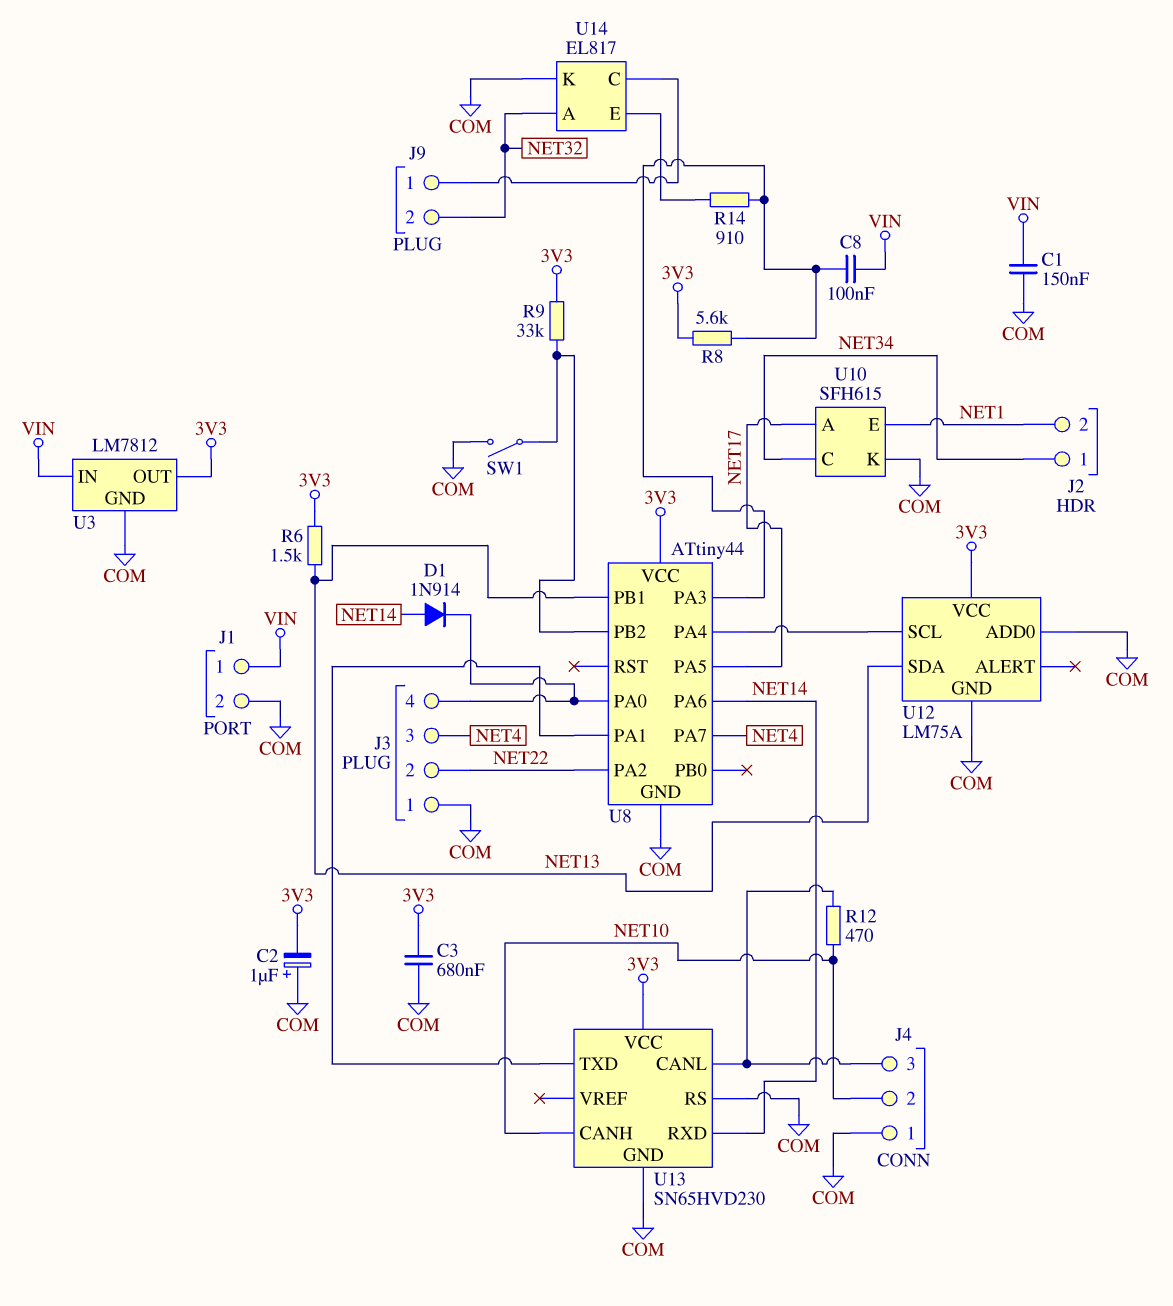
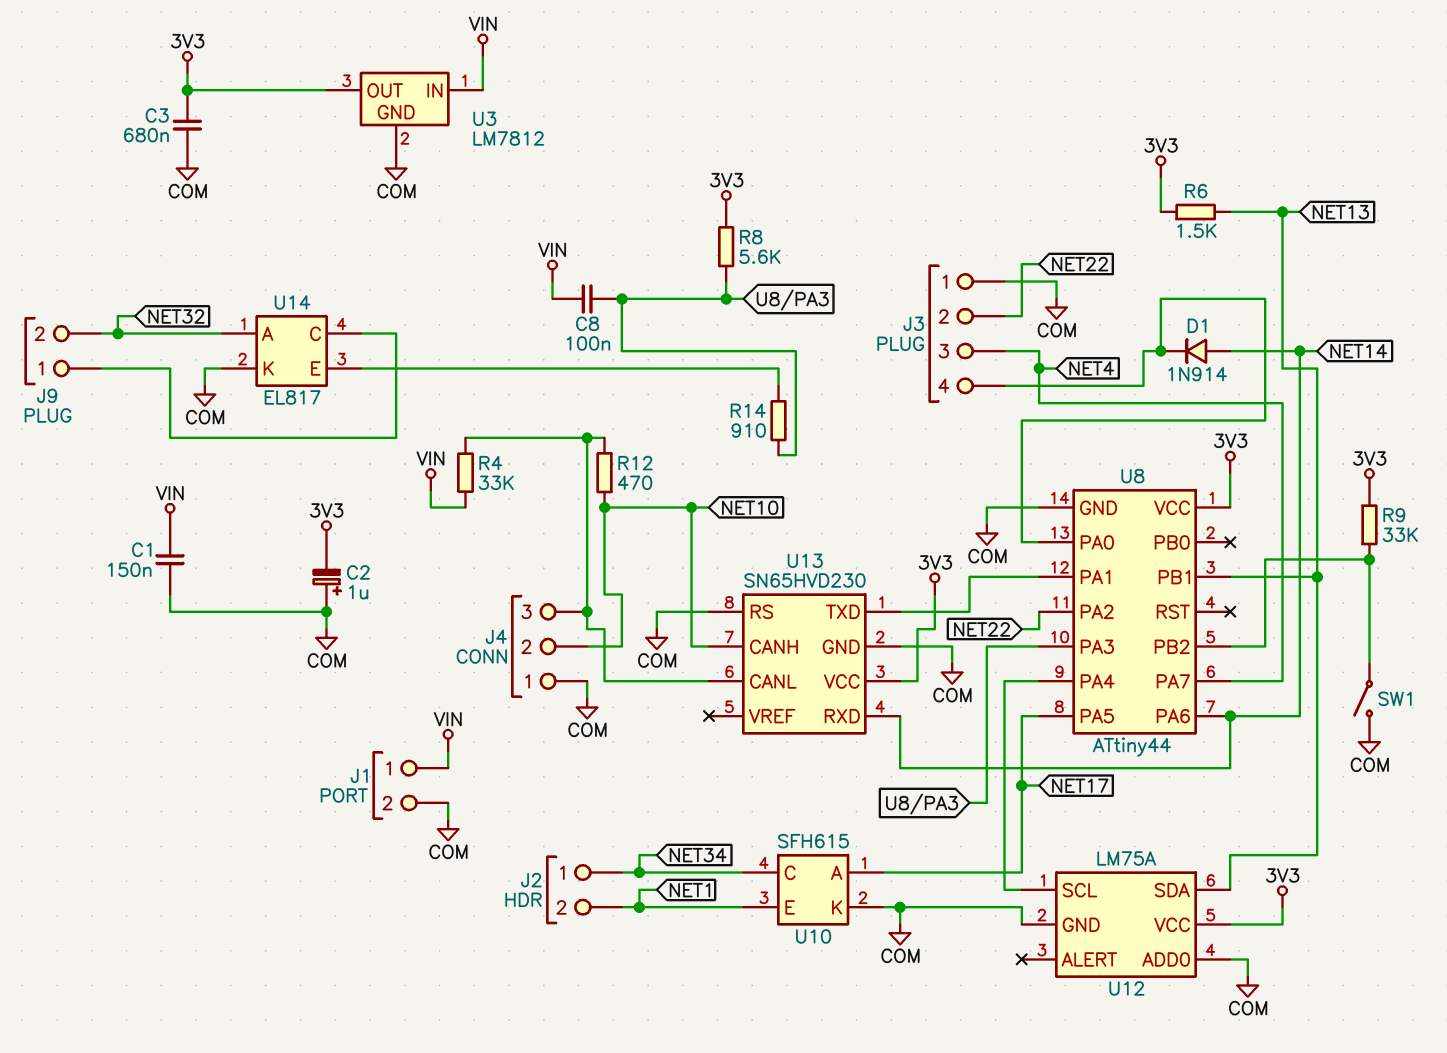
R4: none -> 33k (J4/3, VIN)

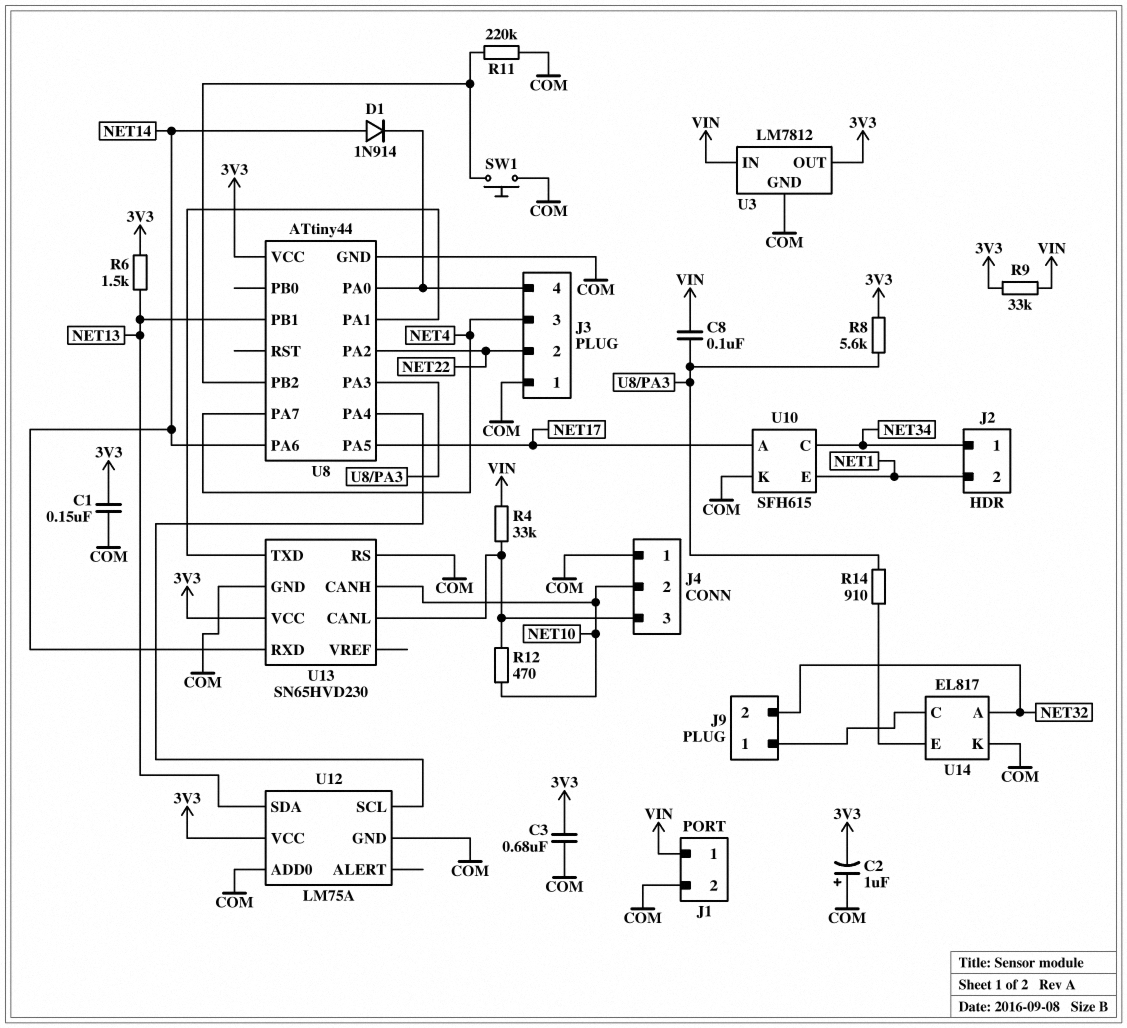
C1: 150nF (COM, VIN) -> 150nF (3V3, COM)
R9: 33k (3V3, U8/PB2) -> 33k (3V3, VIN)
R11: none -> 220k (COM, U8/PB2)
SW1: switch (COM, U8/PB2) -> button (COM, U8/PB2)

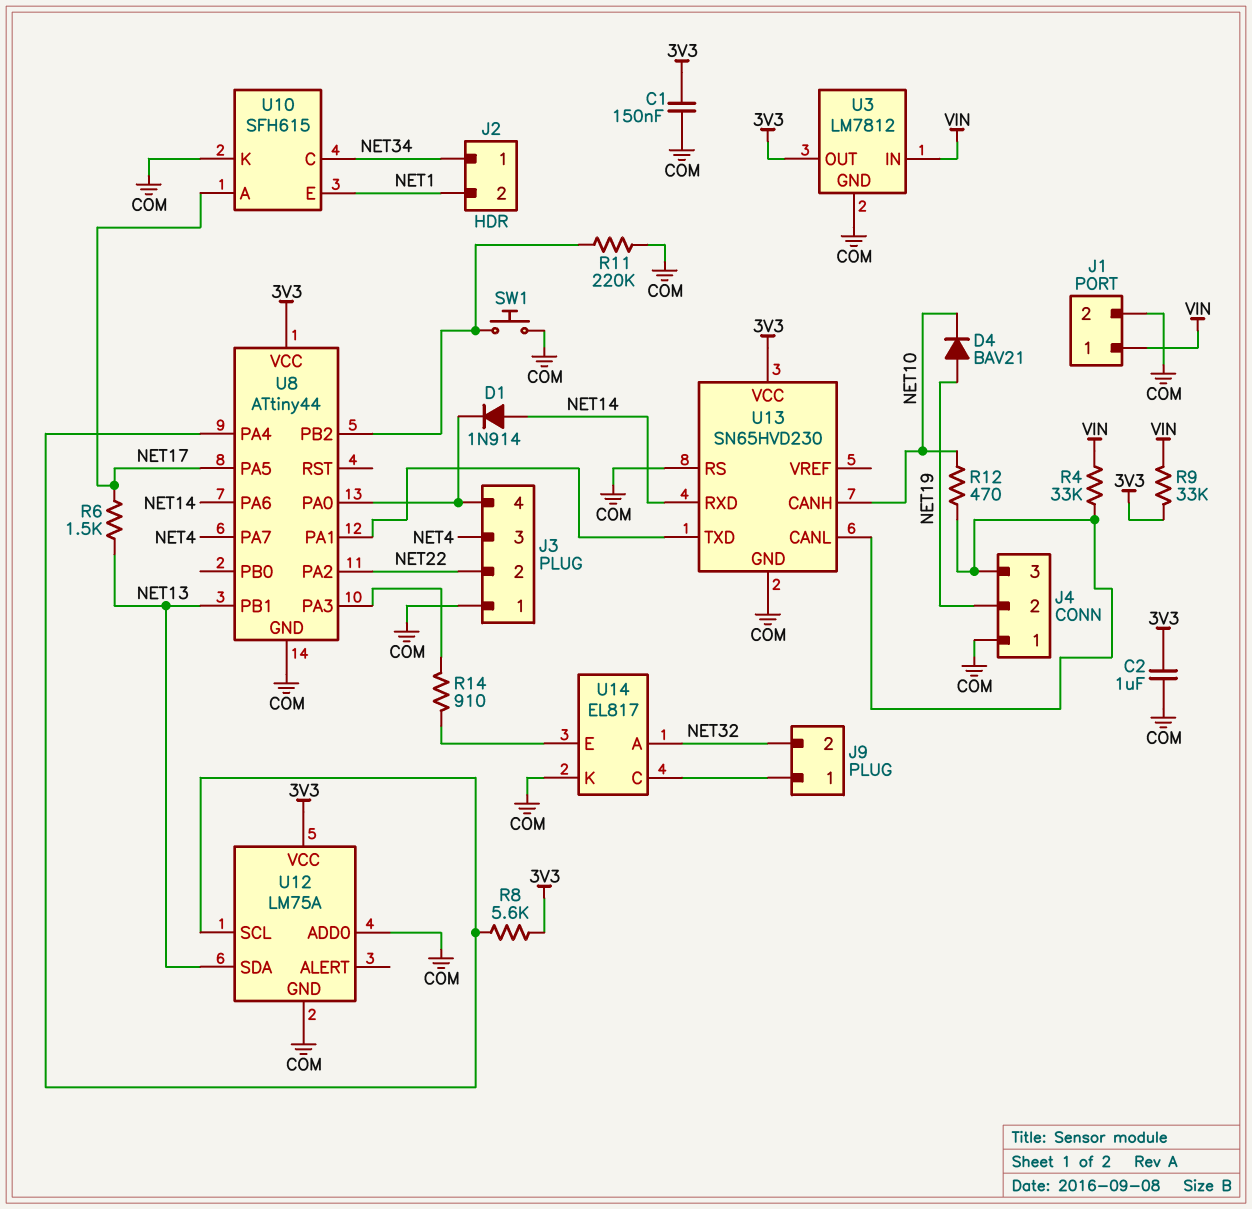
C2: 1uF (plus COM, minus 3V3) -> 1uF (3V3, COM)
C3: 680nF (3V3, COM) -> none
C8: 100nF (U8/PA3, VIN) -> none
D4: none -> diode BAV21 (A NET19, K NET10)
J4 pin 2: NET10 -> NET19
R6: 1.5k (3V3, NET13) -> 1.5k (NET13, NET17)
R8: 5.6k (3V3, U8/PA3) -> 5.6k (3V3, U8/PA4)

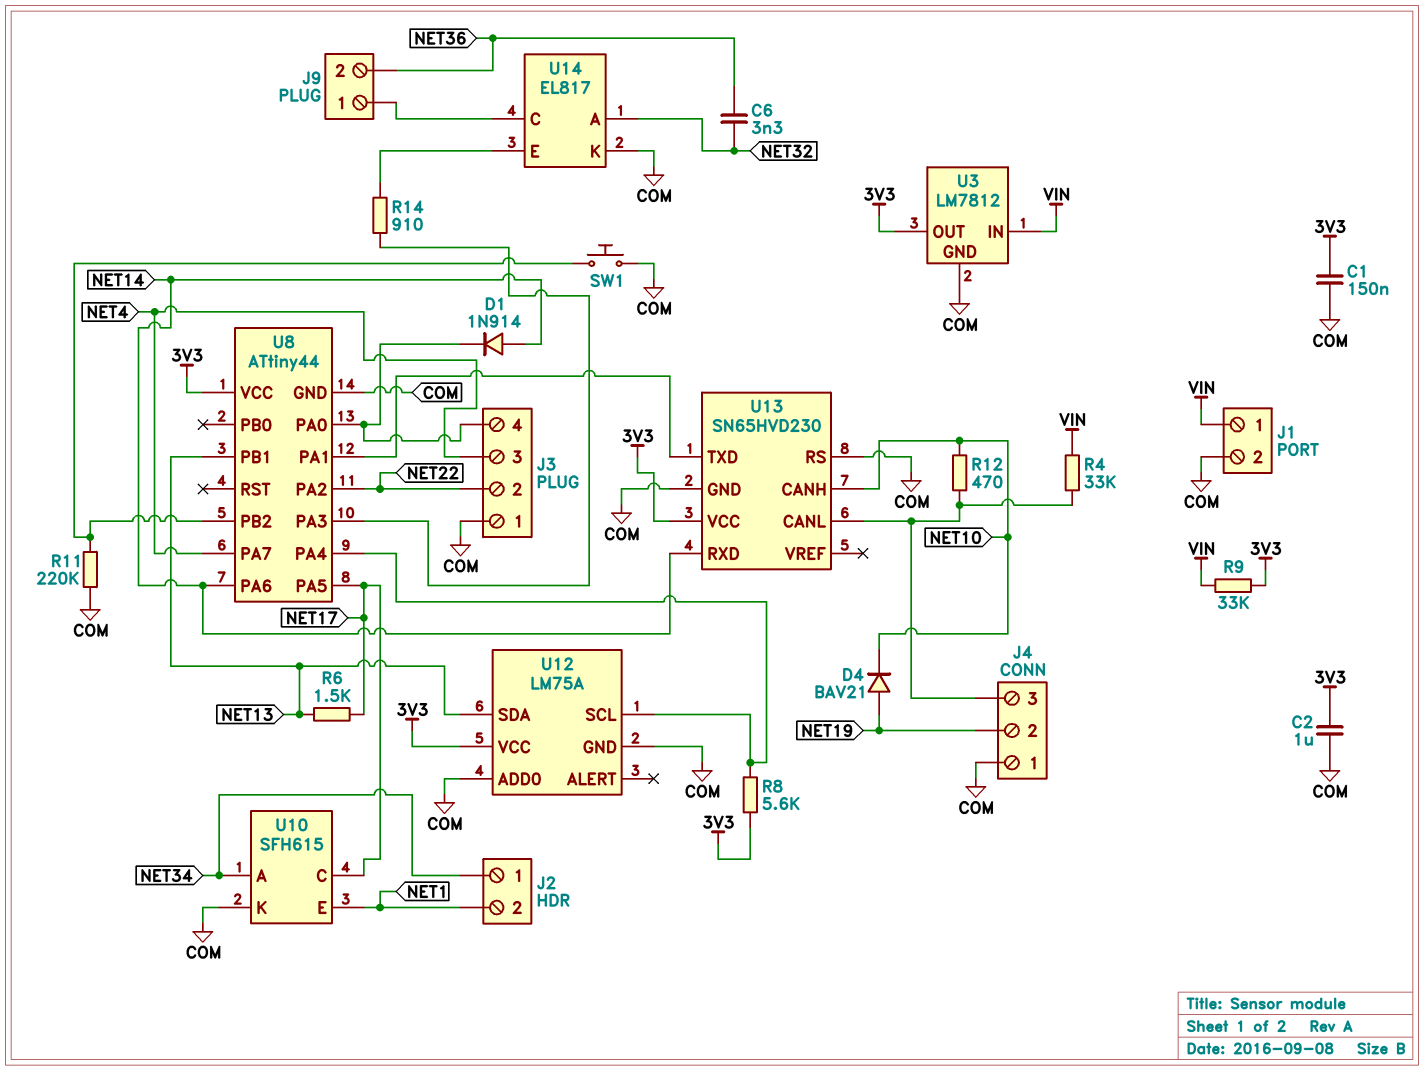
C6: none -> 3.3nF (NET32, NET36)
J9 pin 2: NET32 -> NET36
U10 pin A: NET17 -> NET34
U10 pin C: NET34 -> NET17

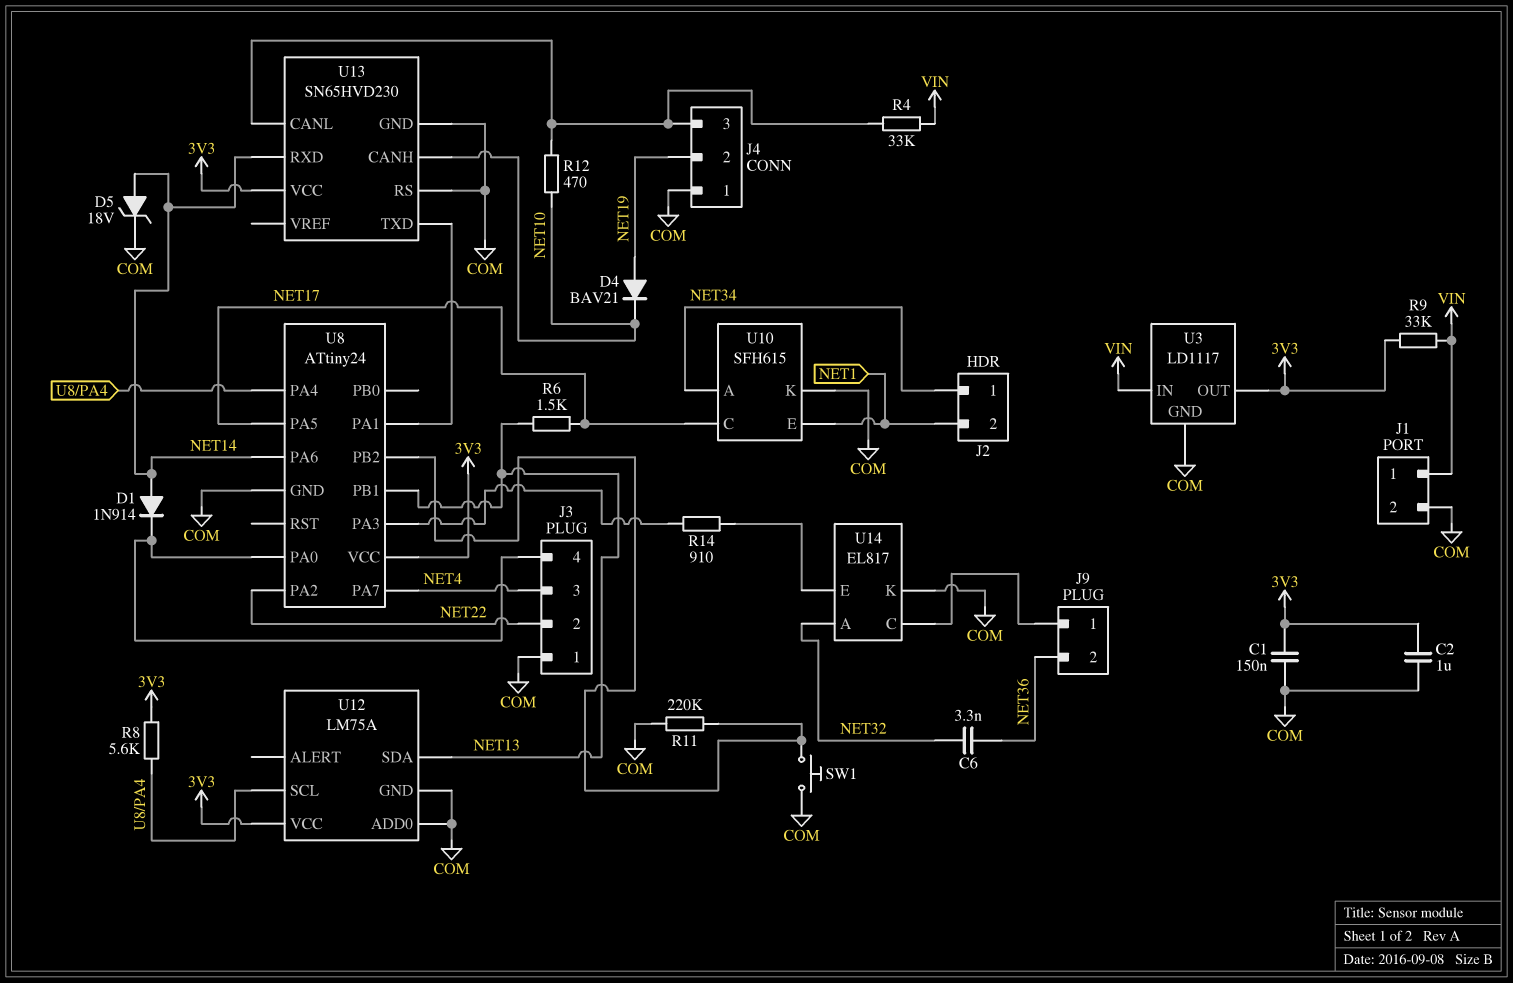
D5: none -> zener 18V (A NET14, K COM)
U3: LM7812 -> LD1117
U8: ATtiny44 -> ATtiny24

